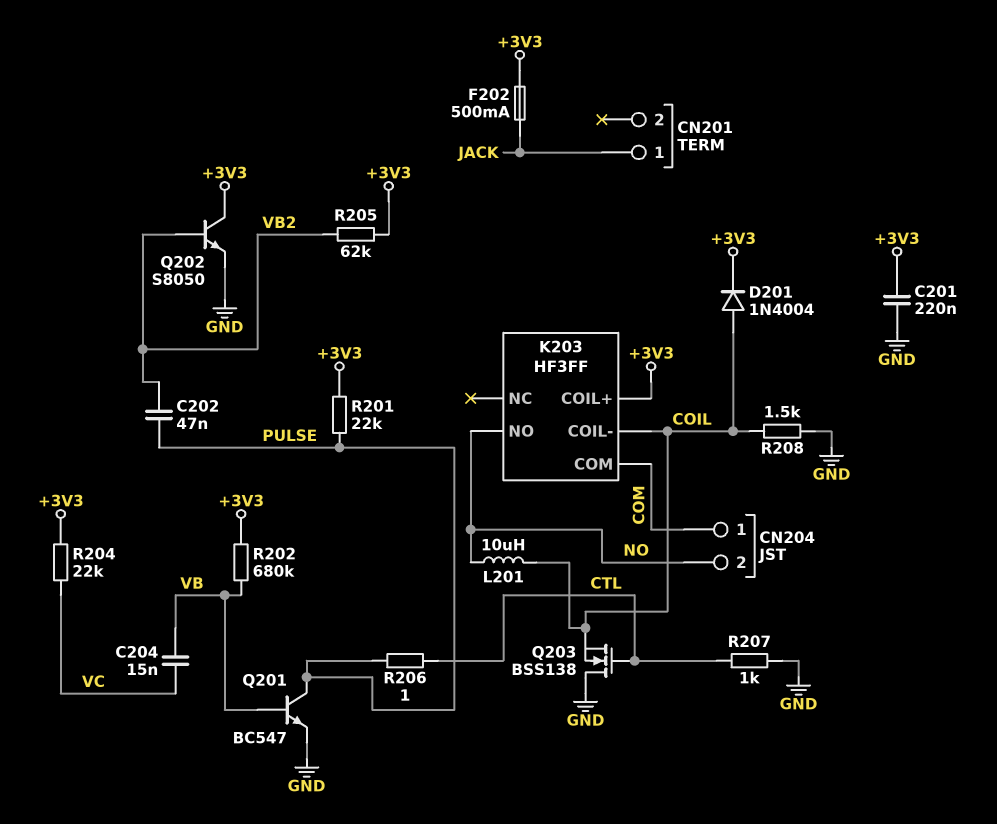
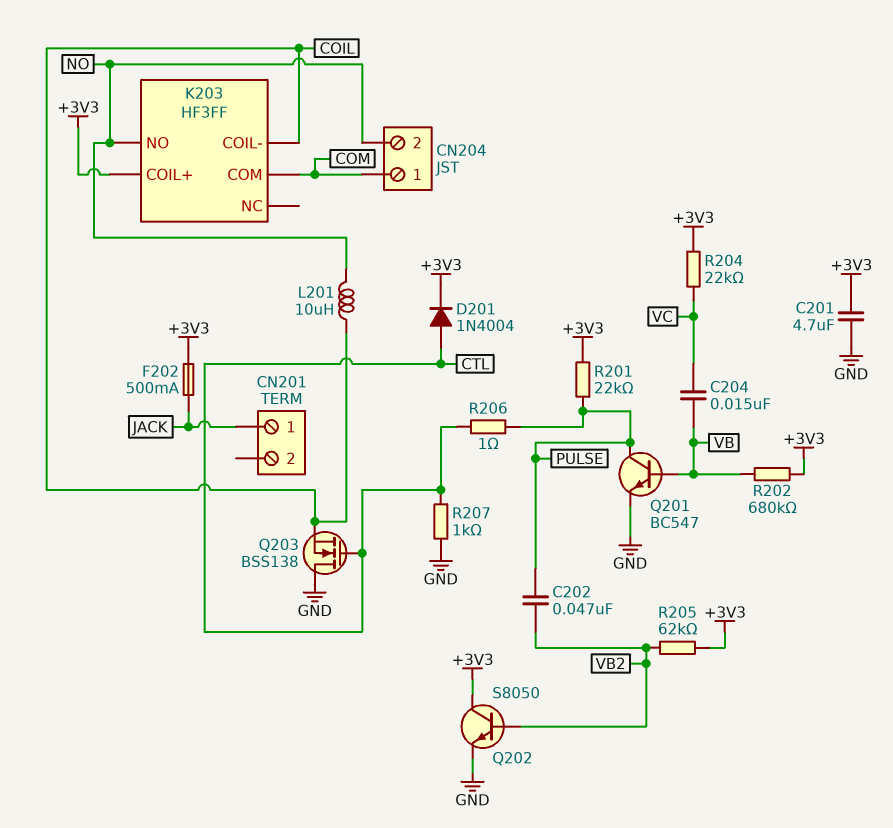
C201: 220nF (+3V3, GND) -> 4.7uF (+3V3, GND)
D201: diode 1N4004 (A COIL, K +3V3) -> diode 1N4004 (A CTL, K +3V3)
R208: 1.5k (COIL, GND) -> none

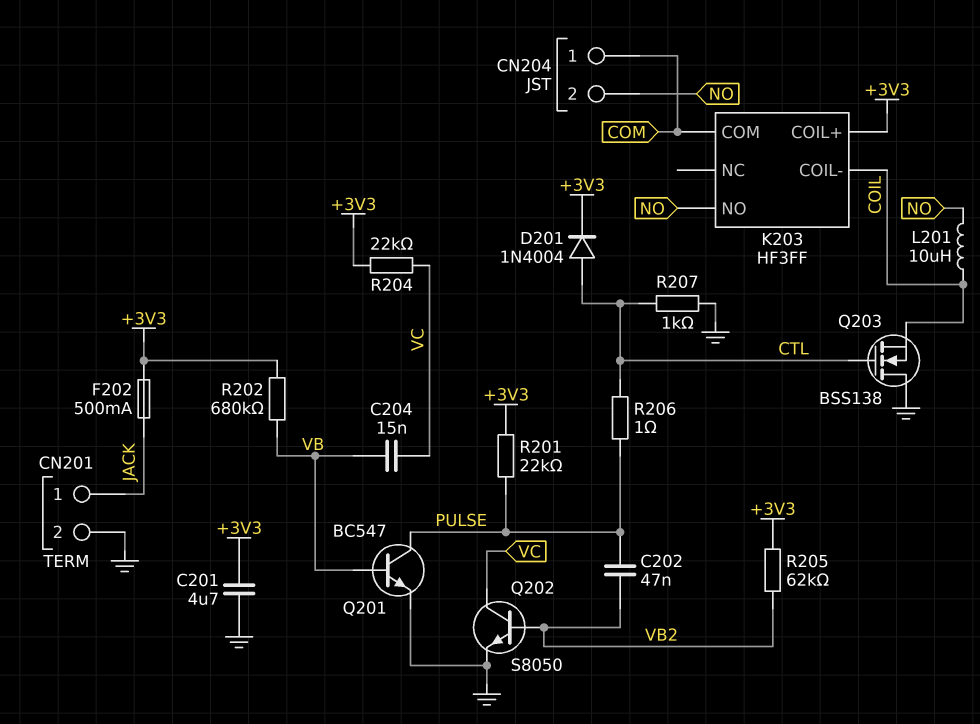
CN201 pin 2: none -> GND
Q202: NPN S8050 (B VB2, C +3V3, E GND) -> NPN S8050 (B VB2, C VC, E GND)

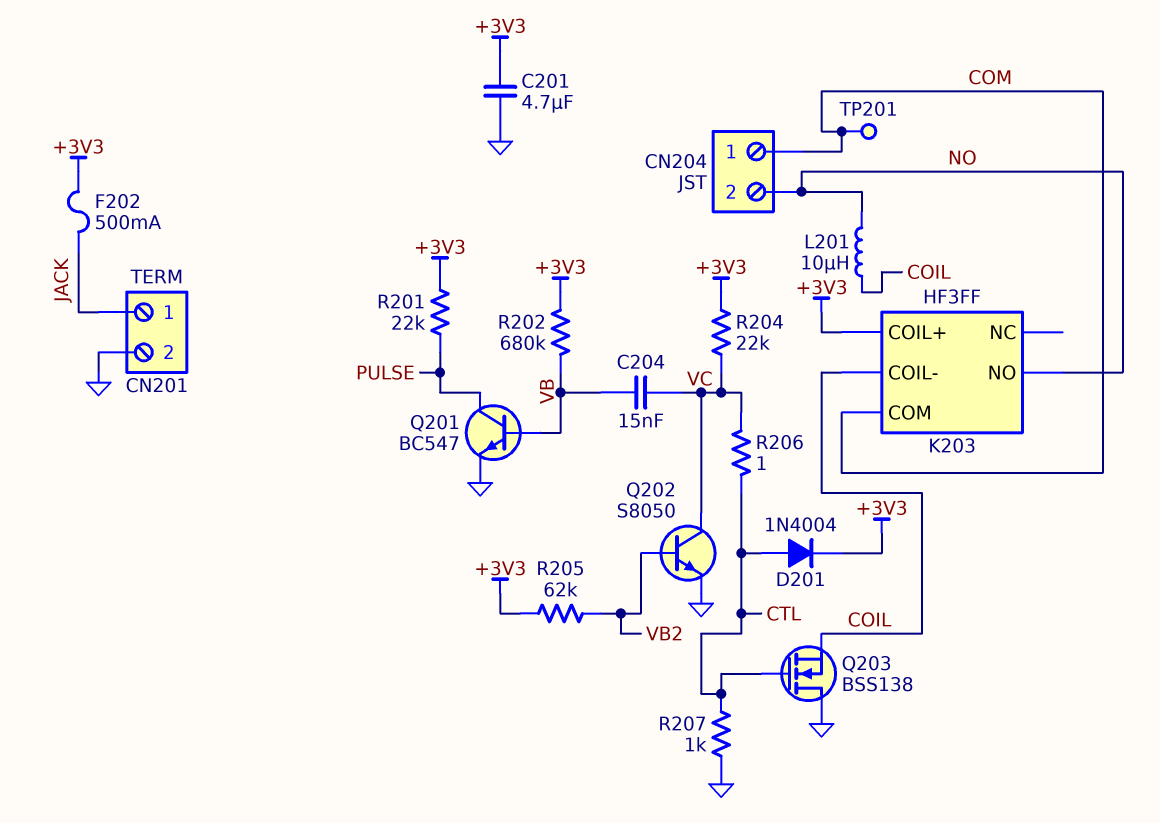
C202: 47nF (PULSE, VB2) -> none
R206: 1 (CTL, PULSE) -> 1 (CTL, VC)
TP201: none -> test point (COM)

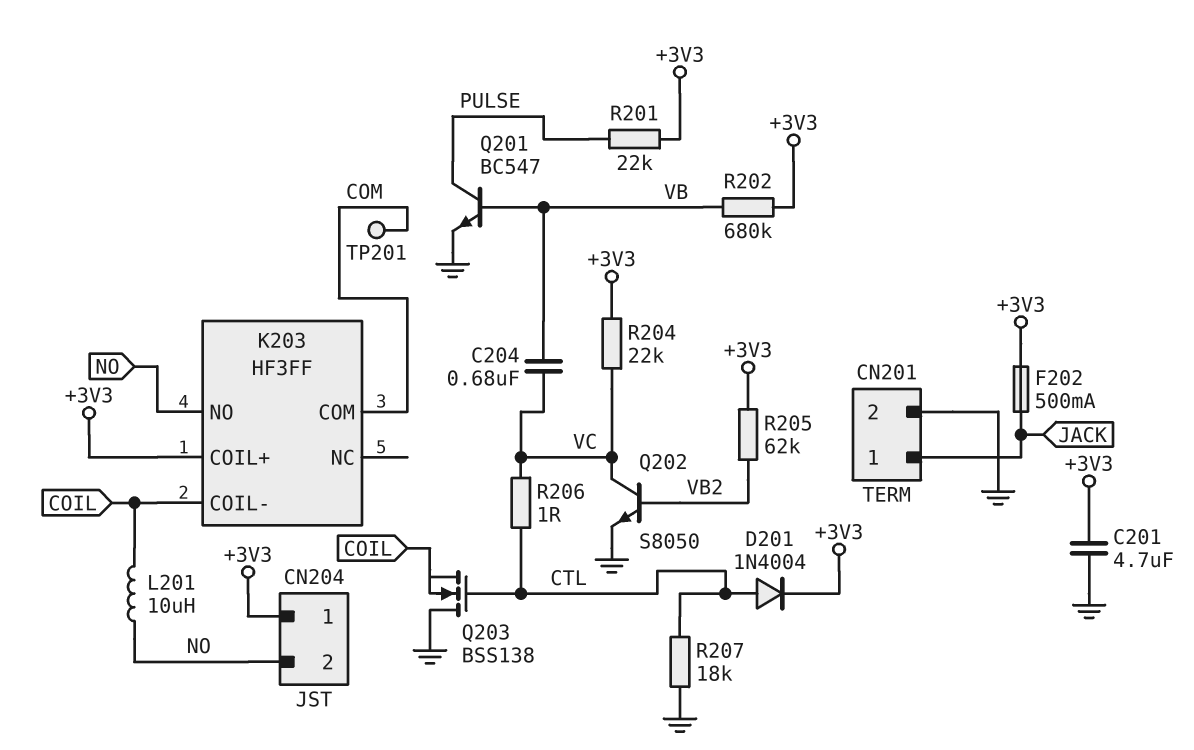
C204: 15nF (VB, VC) -> 680nF (VB, VC)
CN204 pin 1: COM -> +3V3
R207: 1k (CTL, GND) -> 18k (CTL, GND)

